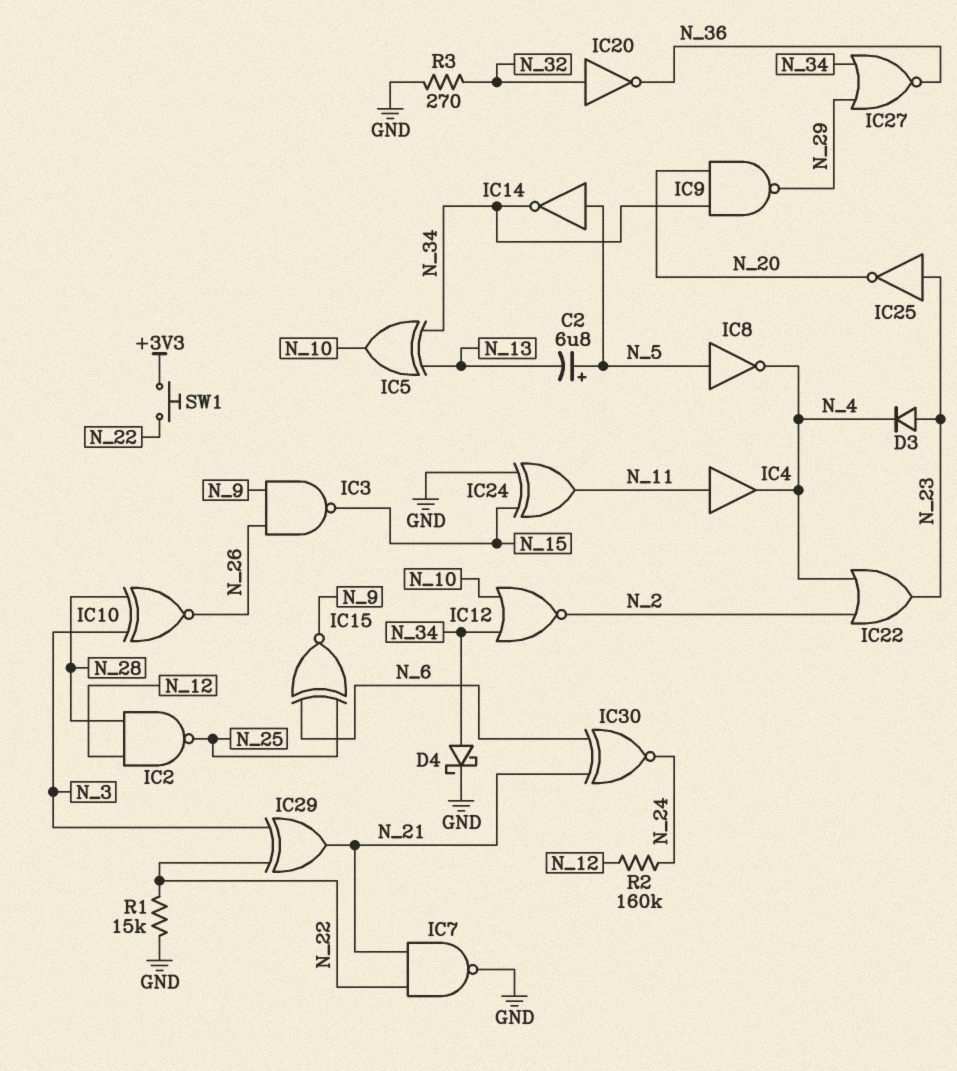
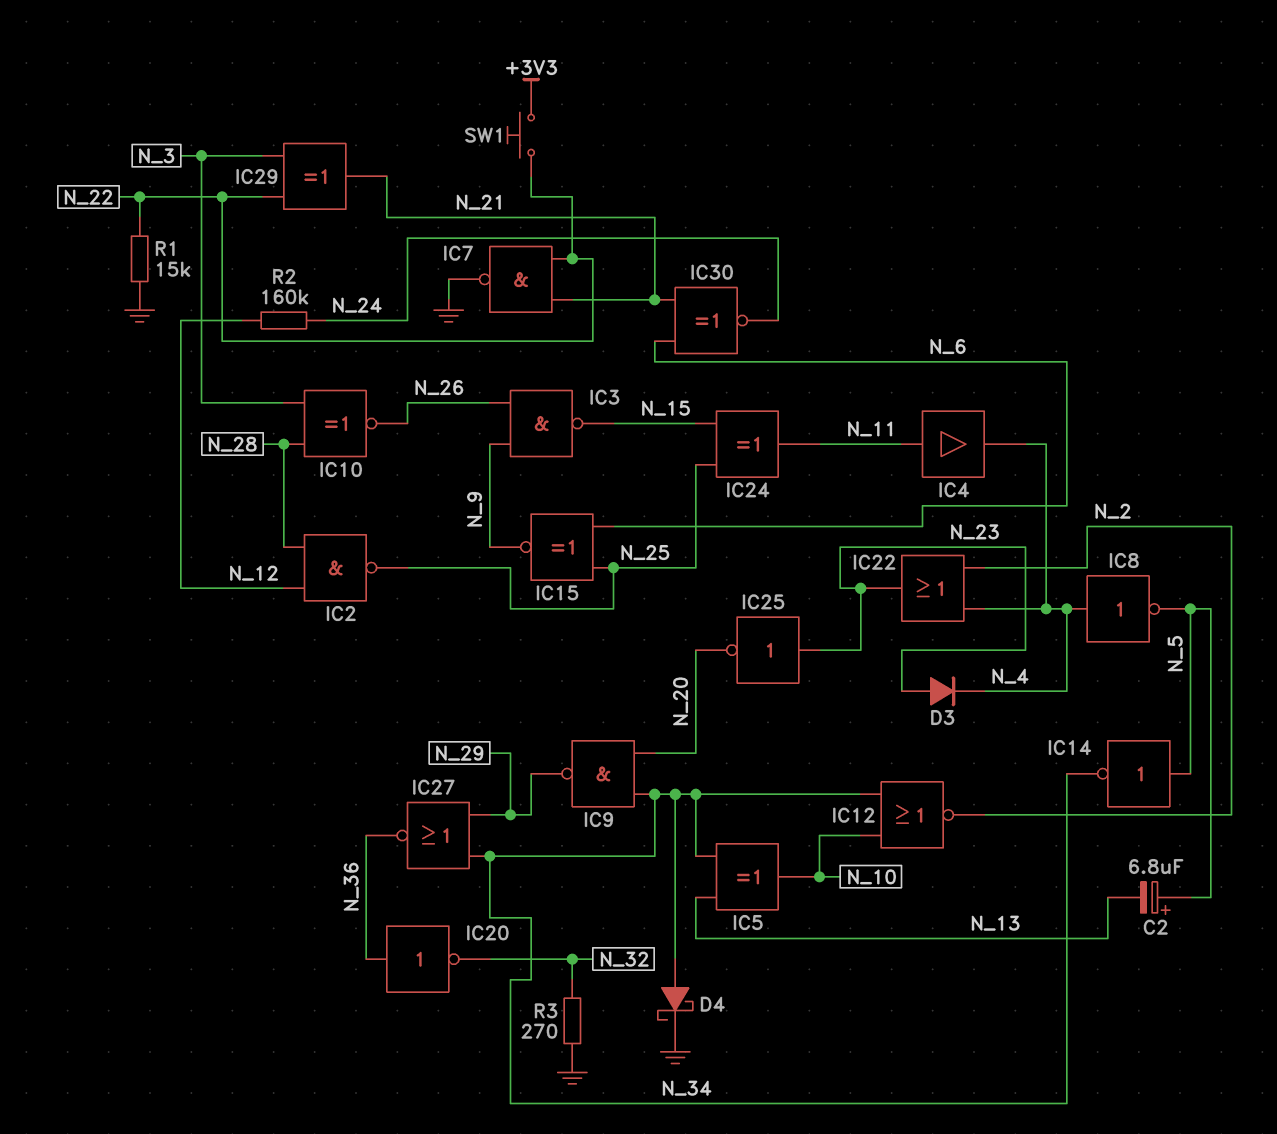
IC8: NOT (in N_5, out N_4) -> NOT (in N_4, out N_5)
IC20: NOT (in N_32, out N_36) -> NOT (in N_36, out N_32)
IC24: XOR (in GND, in N_15, out N_11) -> XOR (in N_15, in N_25, out N_11)

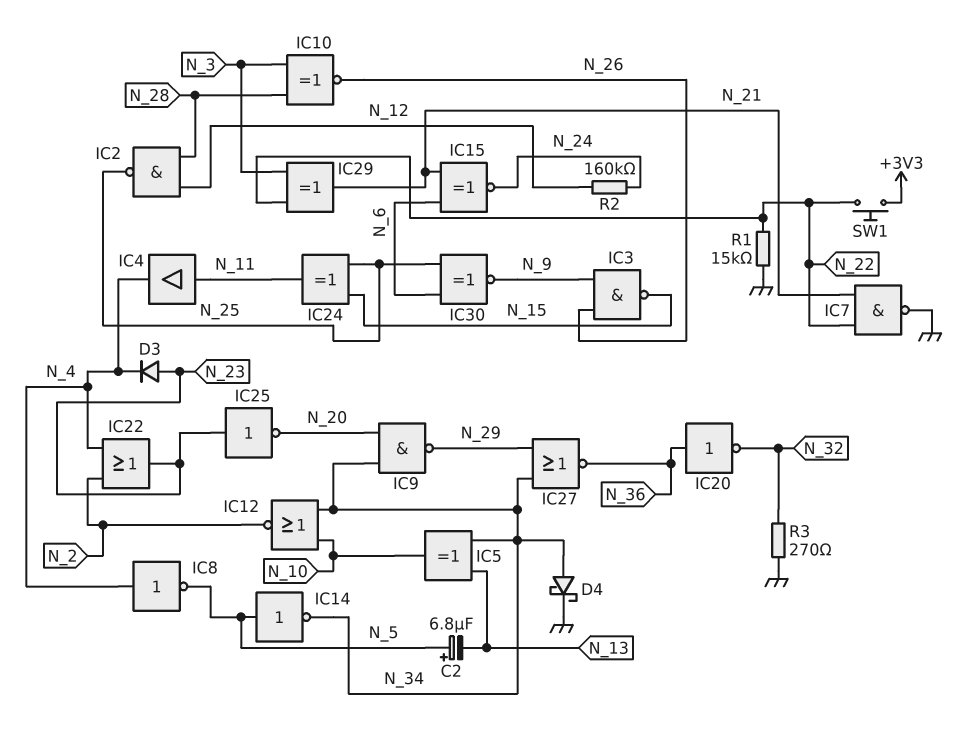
IC15: XNOR (in N_6, in N_25, out N_9) -> XNOR (in N_6, in N_21, out N_24)
IC30: XNOR (in N_6, in N_21, out N_24) -> XNOR (in N_6, in N_25, out N_9)

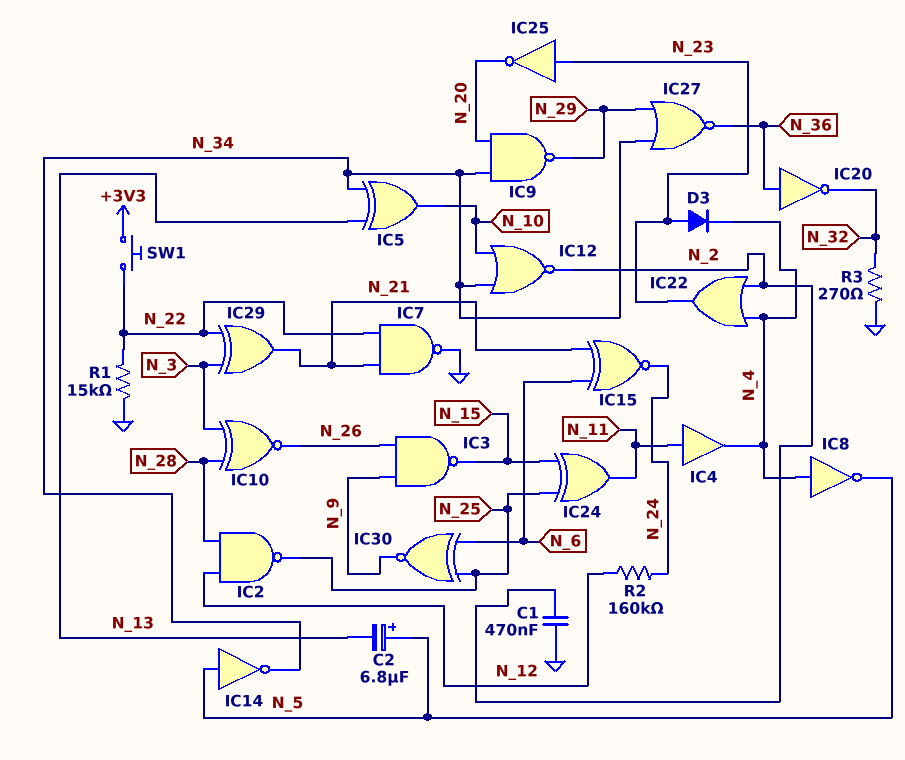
C1: none -> 470nF (GND, N_2)
D4: schottky (A N_34, K GND) -> none

